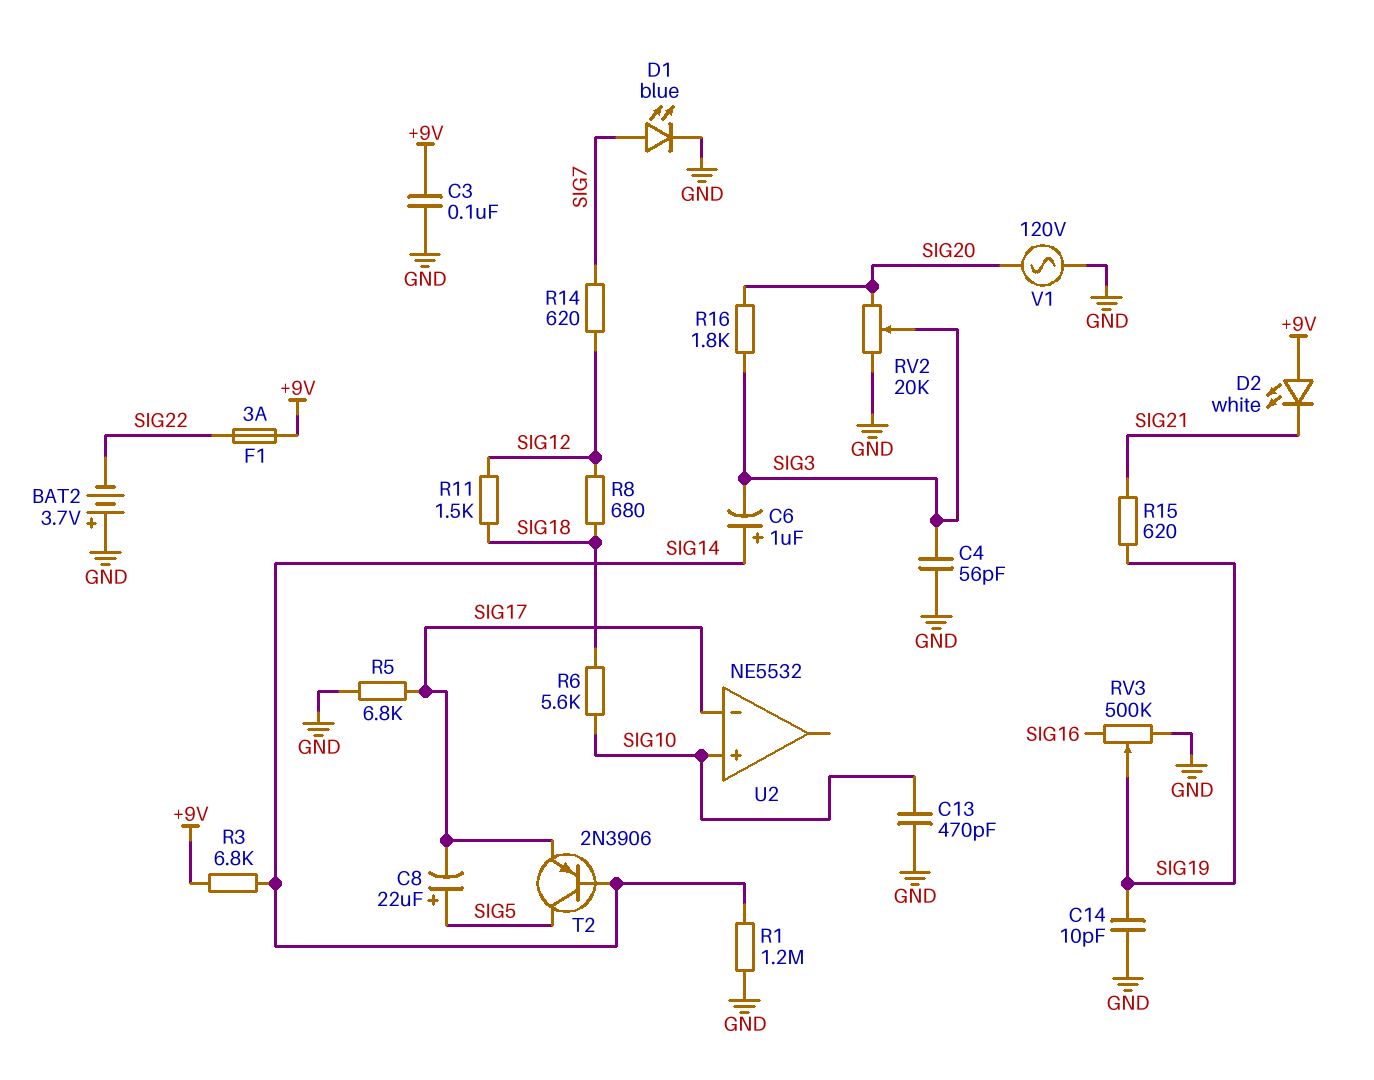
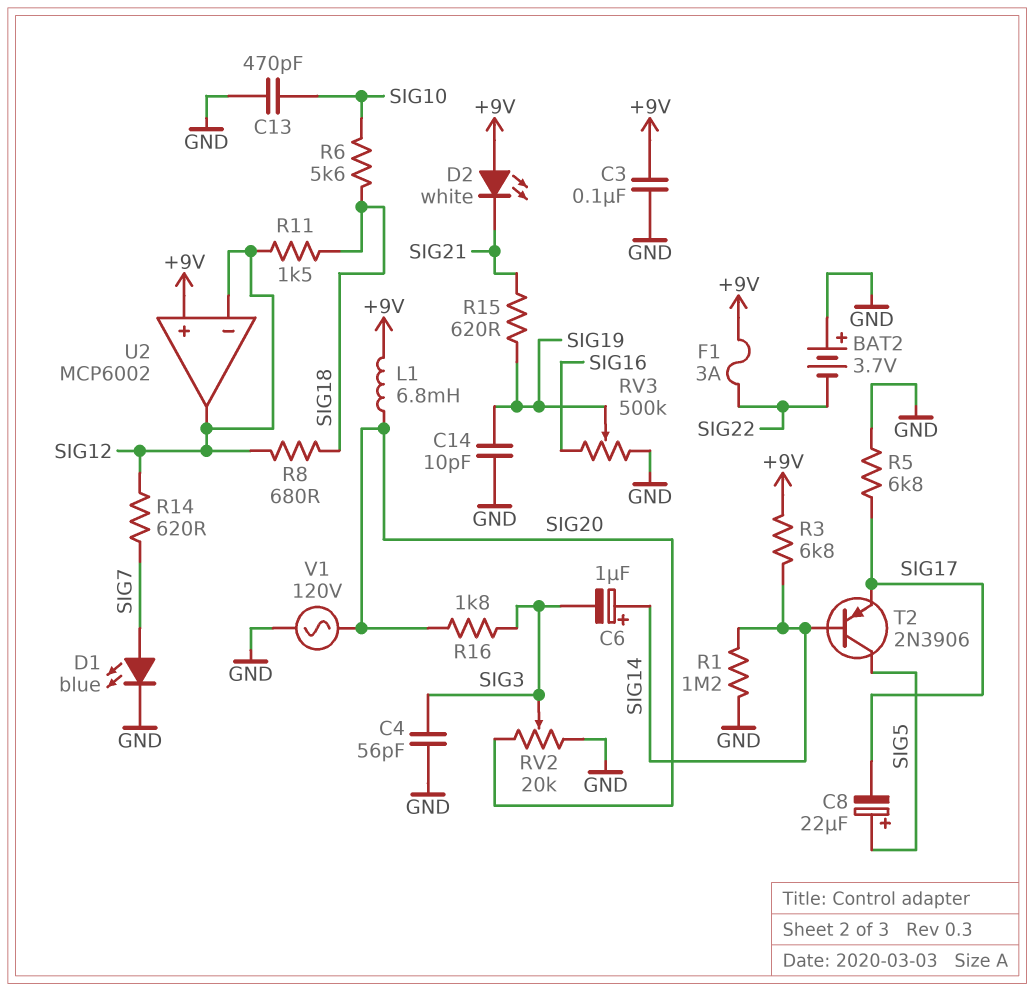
L1: none -> 6.8mH (+9V, SIG20)
U2: NE5532 -> MCP6002
U2 pin in+: SIG10 -> +9V
U2 pin in-: SIG17 -> SIG12
U2 pin out: none -> SIG12

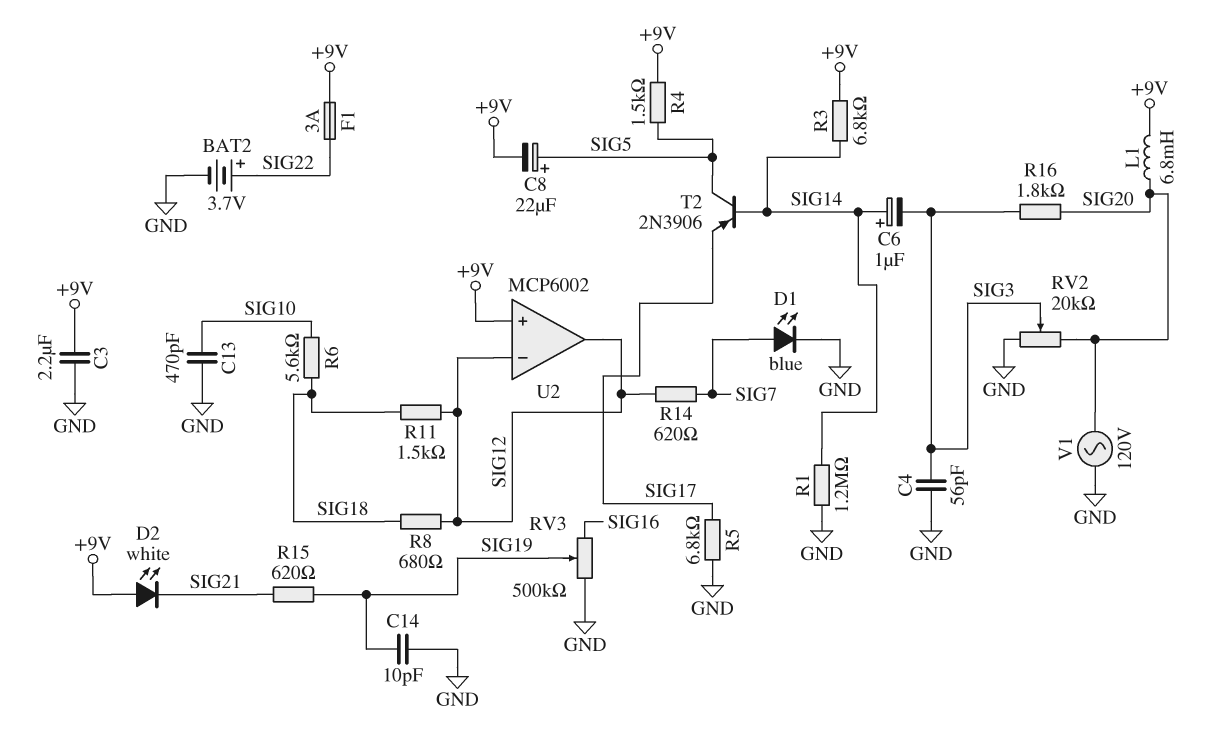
BAT2: 3.7V (plus GND, minus SIG22) -> 3.7V (plus SIG22, minus GND)
C3: 100nF (+9V, GND) -> 2.2uF (+9V, GND)
C8: 22uF (plus SIG5, minus SIG17) -> 22uF (plus SIG5, minus +9V)
R4: none -> 1.5k (+9V, SIG5)

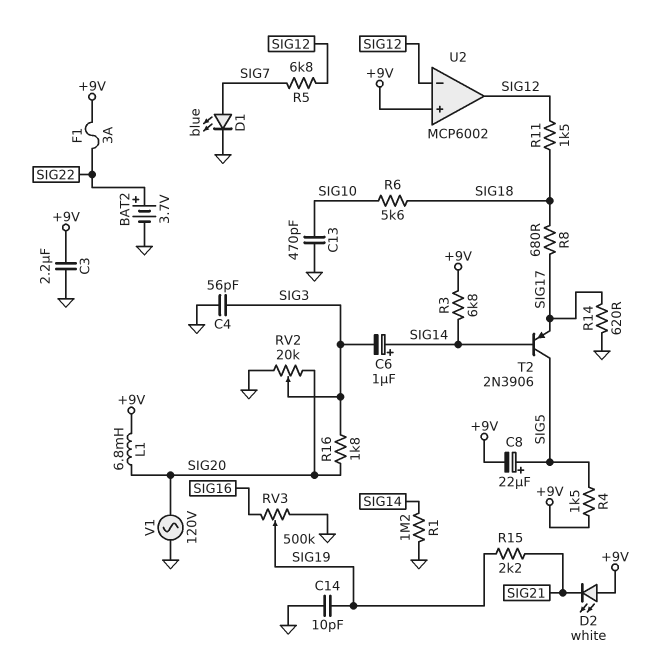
R5: 6.8k (GND, SIG17) -> 6.8k (SIG7, SIG12)
R8: 680 (SIG12, SIG18) -> 680 (SIG17, SIG18)
R14: 620 (SIG7, SIG12) -> 620 (GND, SIG17)
R15: 620 (SIG19, SIG21) -> 2.2k (SIG19, SIG21)

